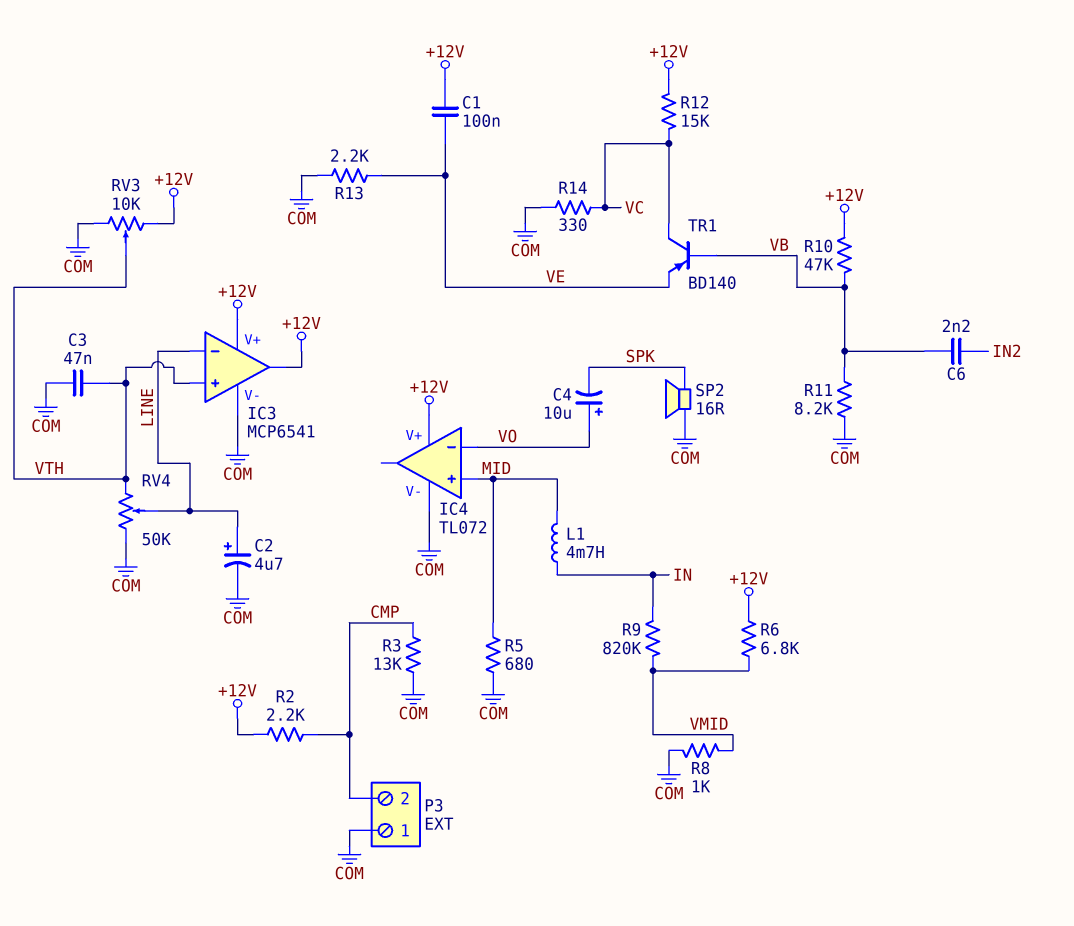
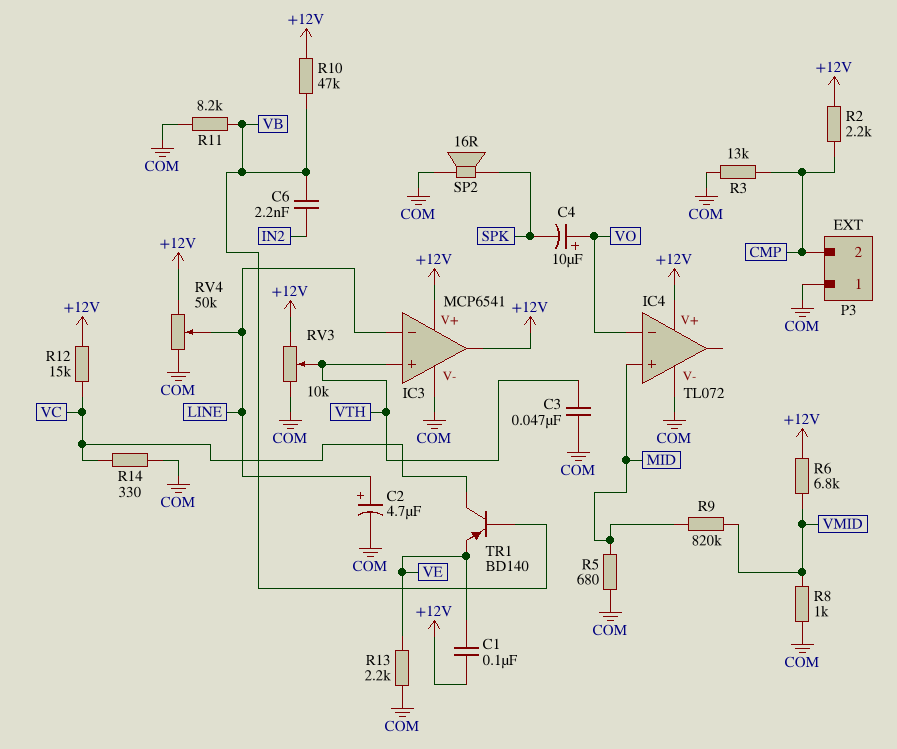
L1: 4.7mH (IN, MID) -> none
R9: 820k (IN, VMID) -> 820k (MID, VMID)
RV4: 50k (COM, VTH, wiper LINE) -> 50k (+12V, COM, wiper LINE)

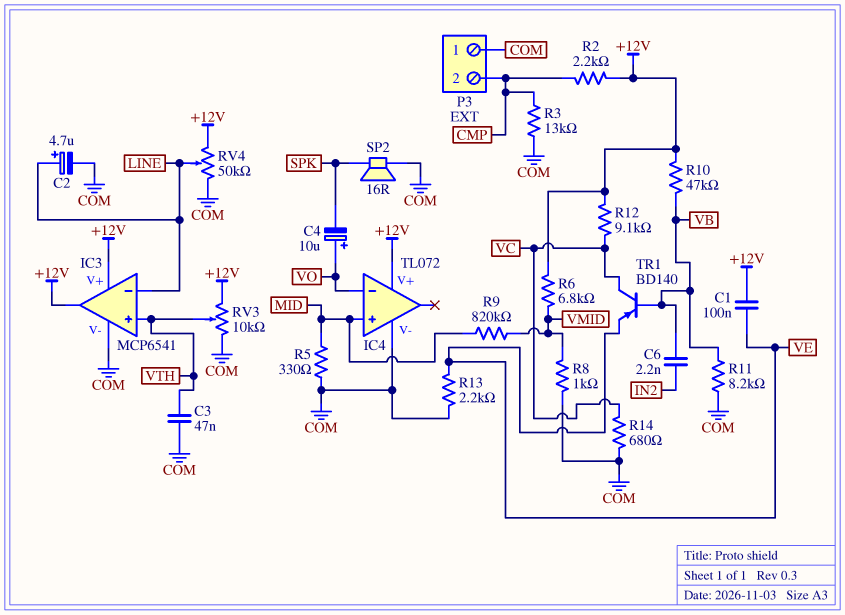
R5: 680 (COM, MID) -> 330 (COM, MID)
R12: 15k (+12V, VC) -> 9.1k (+12V, VC)
R14: 330 (COM, VC) -> 680 (COM, VC)

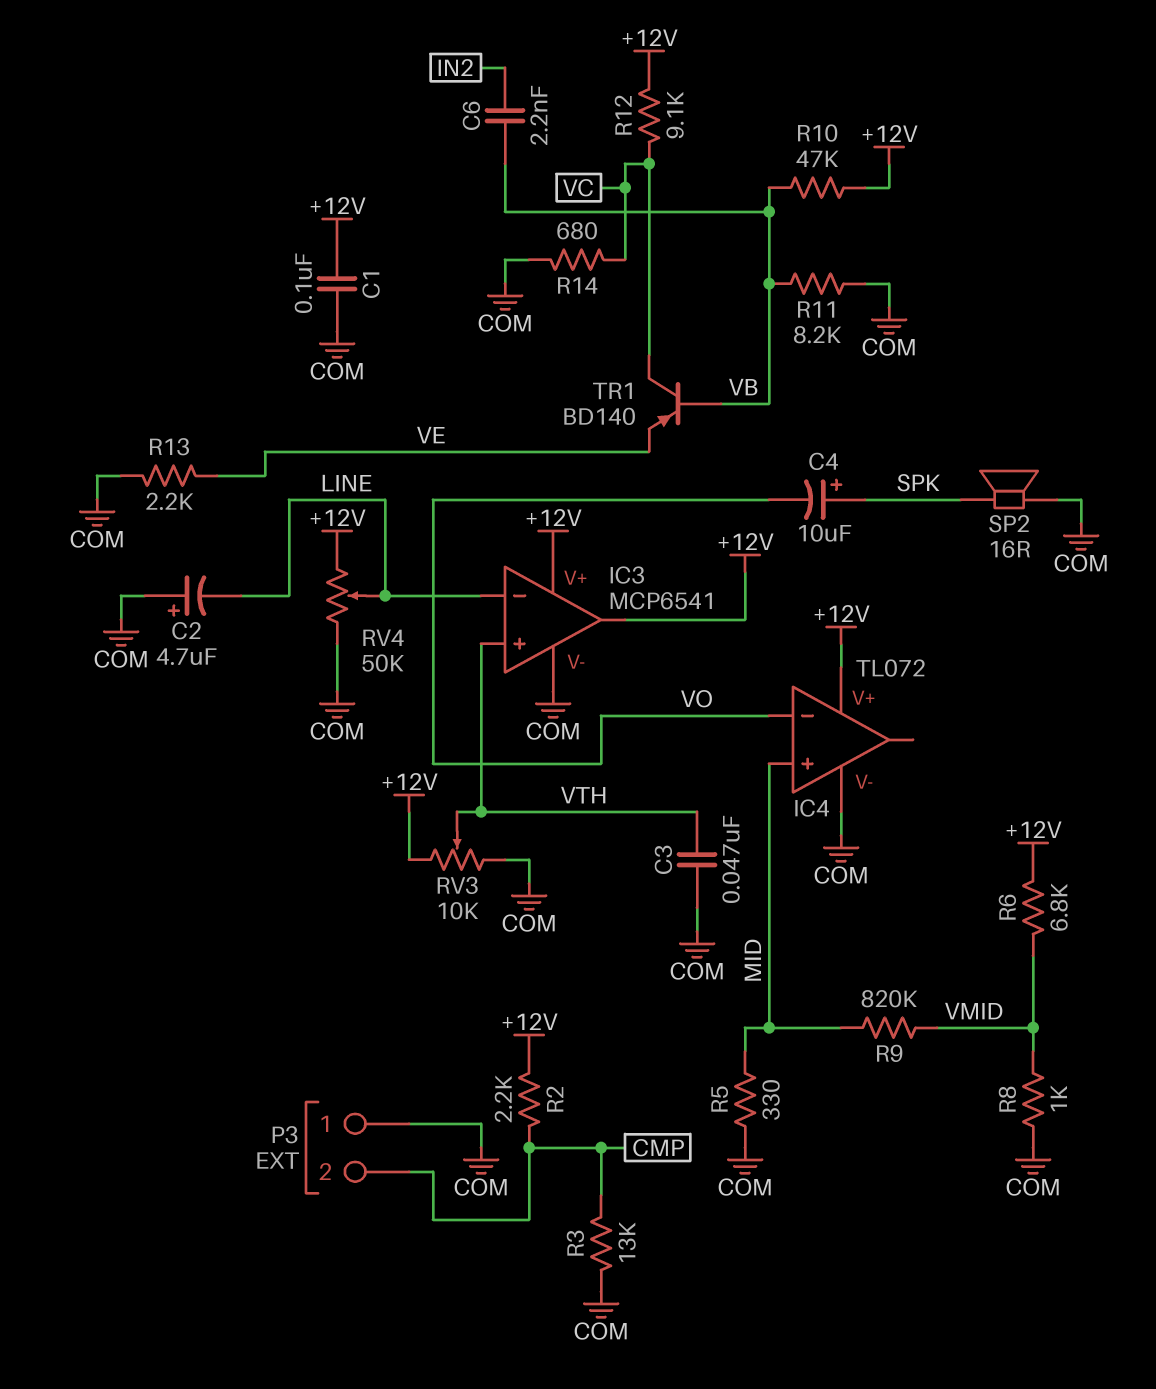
C1: 100nF (+12V, VE) -> 100nF (+12V, COM)
C2: 4.7uF (plus LINE, minus COM) -> 4.7uF (plus COM, minus LINE)
C4: 10uF (plus VO, minus SPK) -> 10uF (plus SPK, minus VO)

